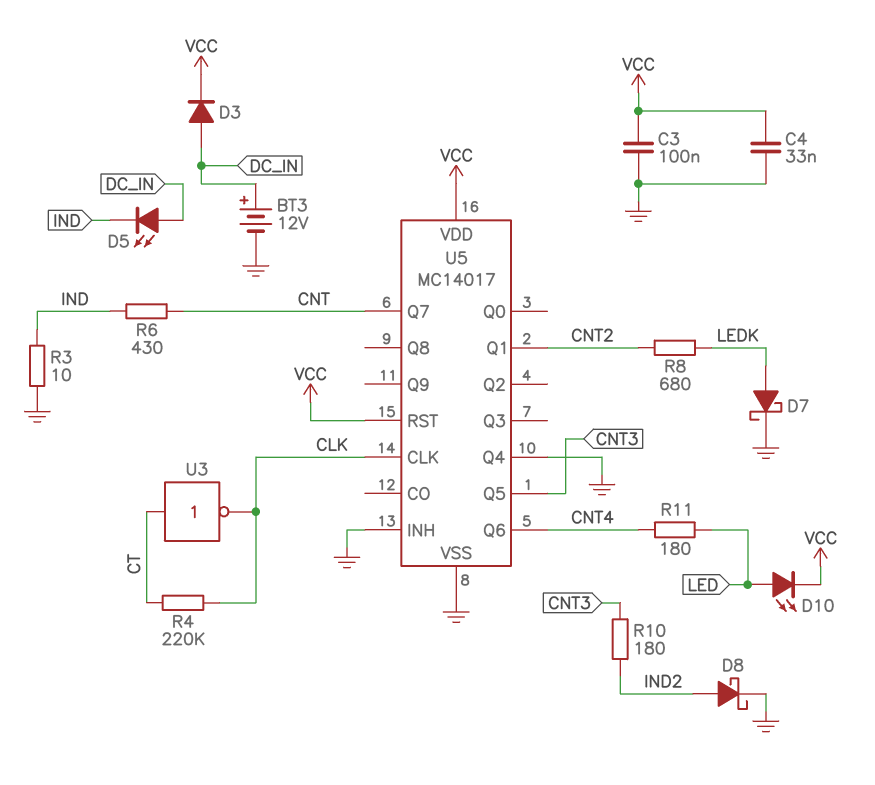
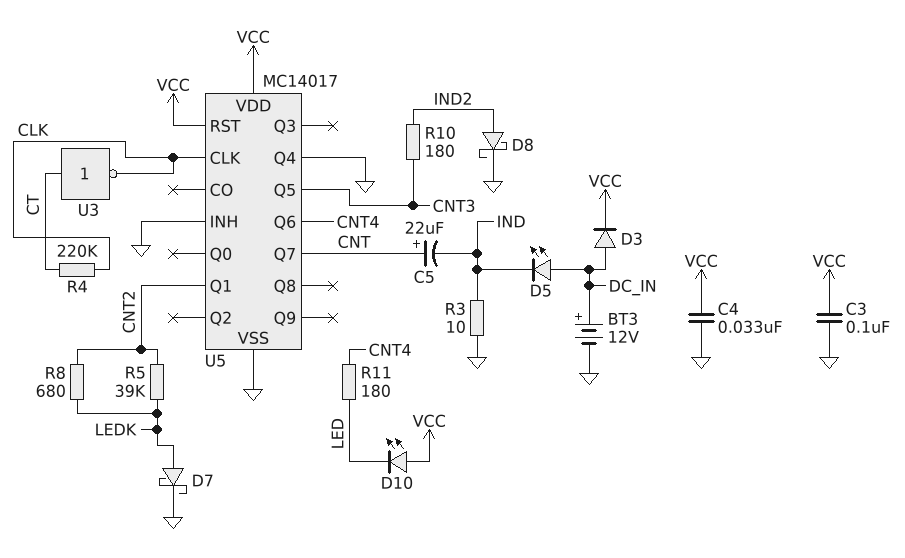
C5: none -> 22uF (plus CNT, minus IND)
D10: LED (A LED, K VCC) -> LED (A VCC, K LED)
R5: none -> 39k (CNT2, LEDK)
R6: 430 (CNT, IND) -> none

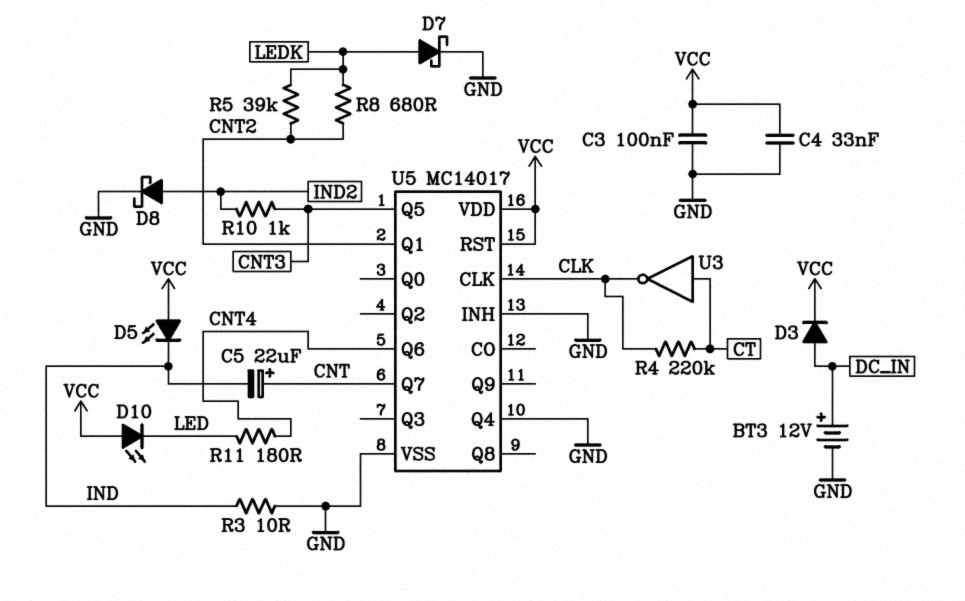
D5: LED (A DC_IN, K IND) -> LED (A VCC, K IND)
R10: 180 (CNT3, IND2) -> 1k (CNT3, IND2)

